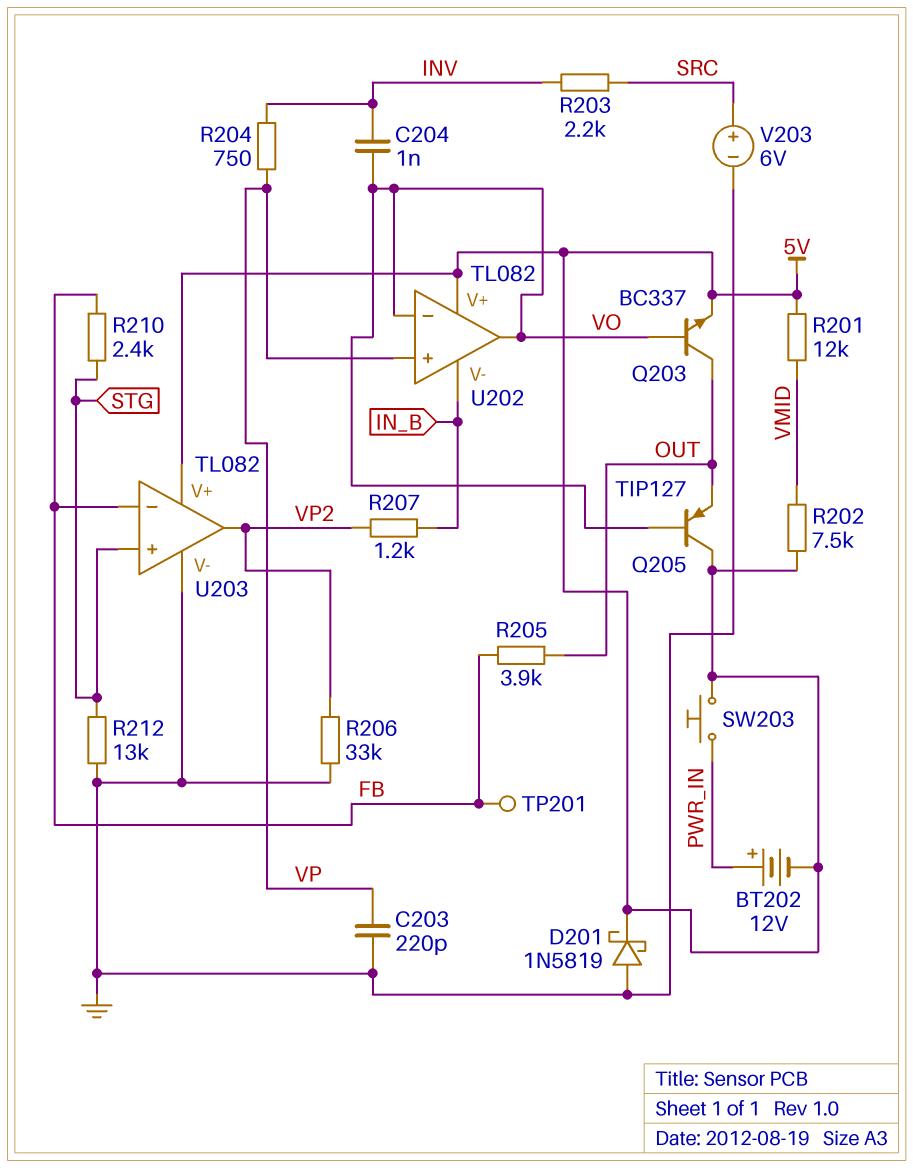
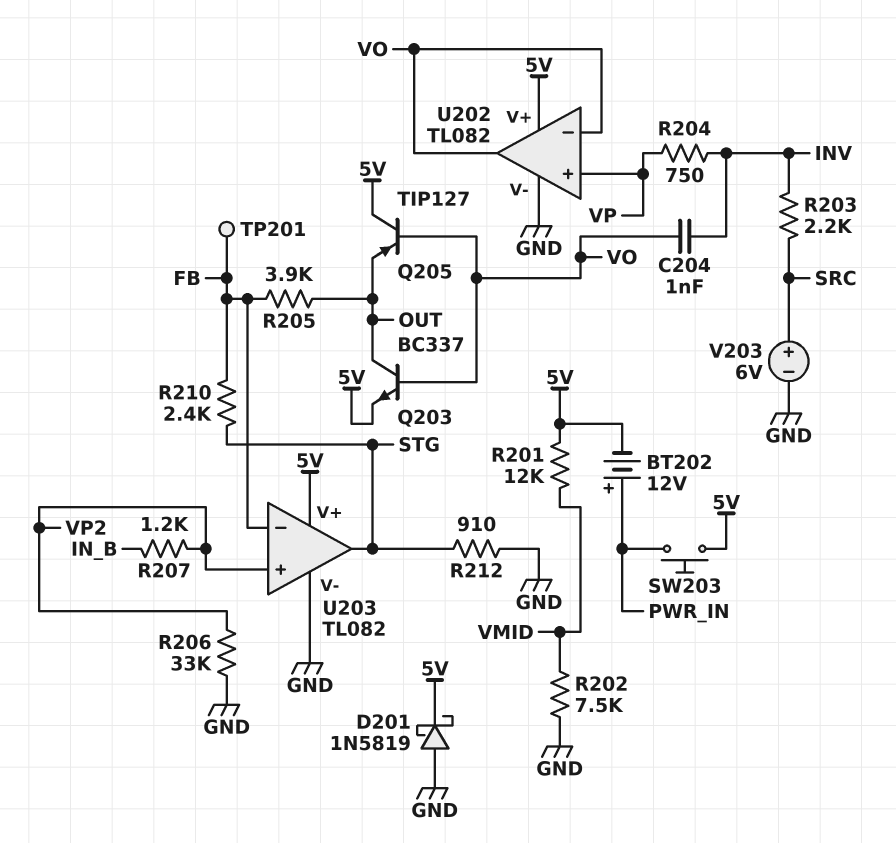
C203: 220pF (GND, VP) -> none
R202: 7.5k (5V, VMID) -> 7.5k (GND, VMID)
R212: 13k (GND, STG) -> 910 (GND, STG)
U202 pin V-: IN_B -> GND
U203 pin in+: STG -> VP2
U203 pin out: VP2 -> STG

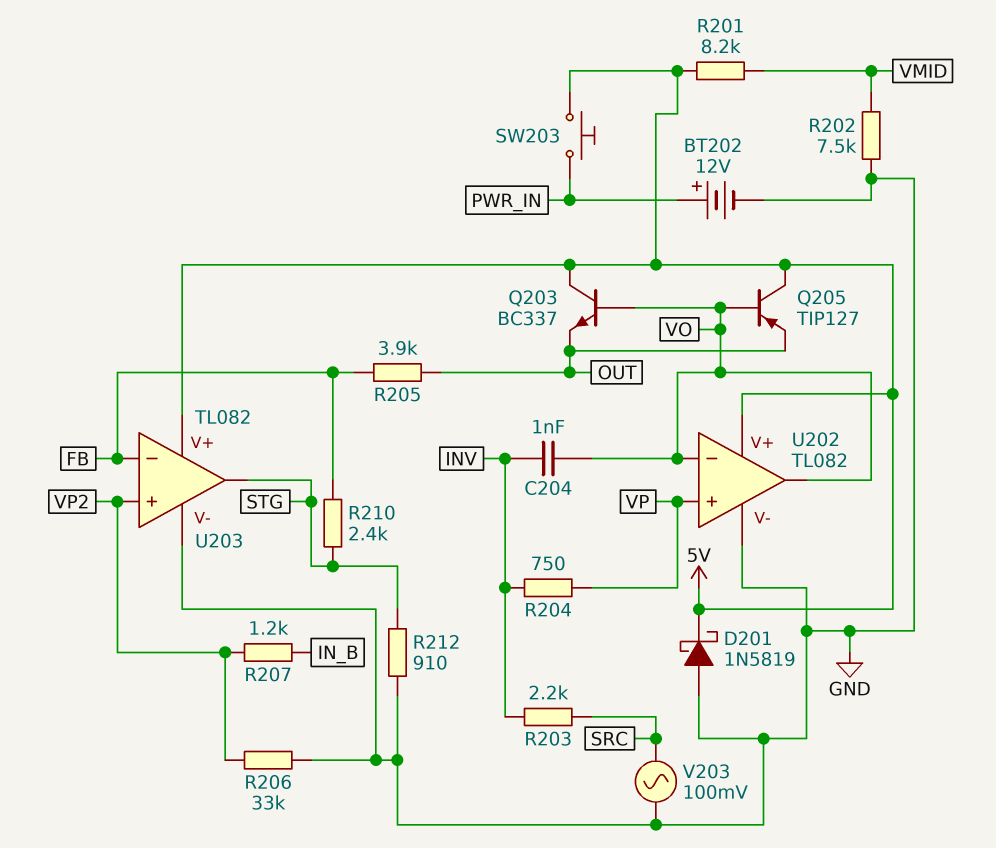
BT202: 12V (plus PWR_IN, minus 5V) -> 12V (plus PWR_IN, minus GND)
Q203: NPN BC337 (B VO, C OUT, E 5V) -> NPN BC337 (B VO, C 5V, E OUT)
R201: 12k (5V, VMID) -> 8.2k (5V, VMID)
TP201: test point (FB) -> none
V203: 6V (plus SRC, minus GND) -> AC 100mV (GND, SRC)

